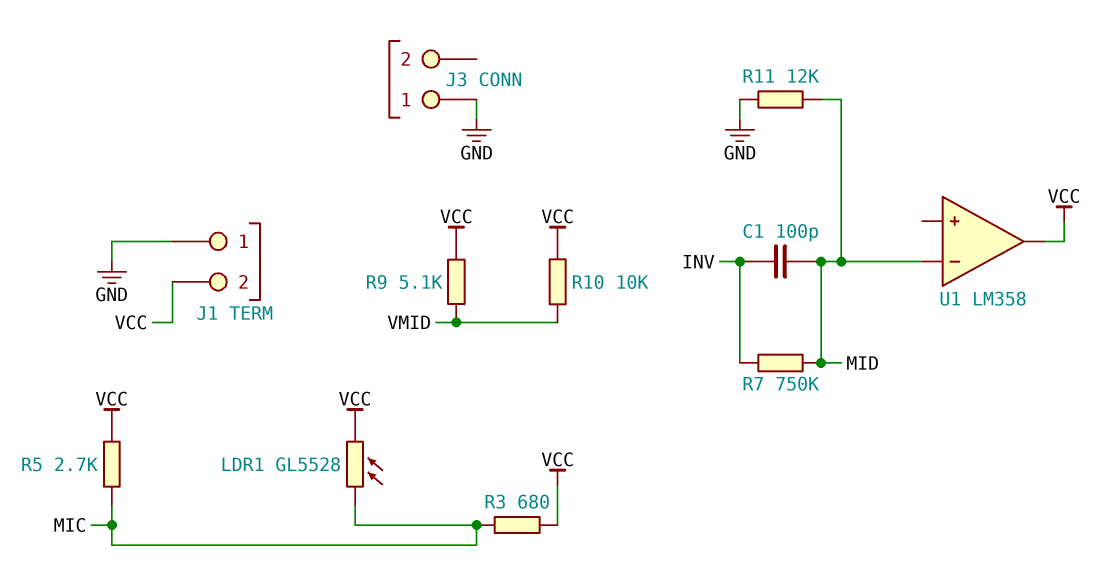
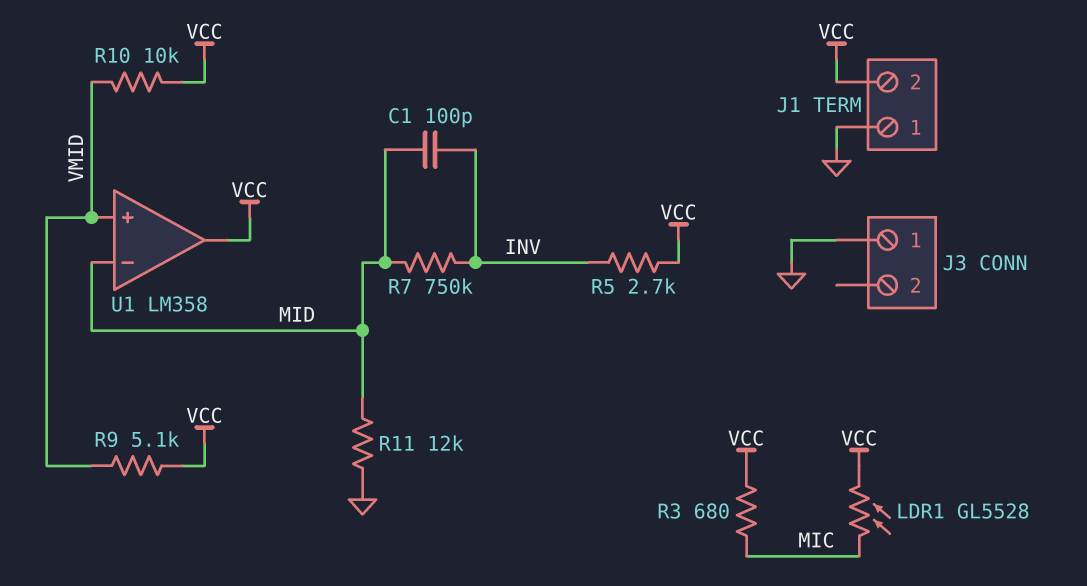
R5: 2.7k (MIC, VCC) -> 2.7k (INV, VCC)
U1 pin in+: none -> VMID

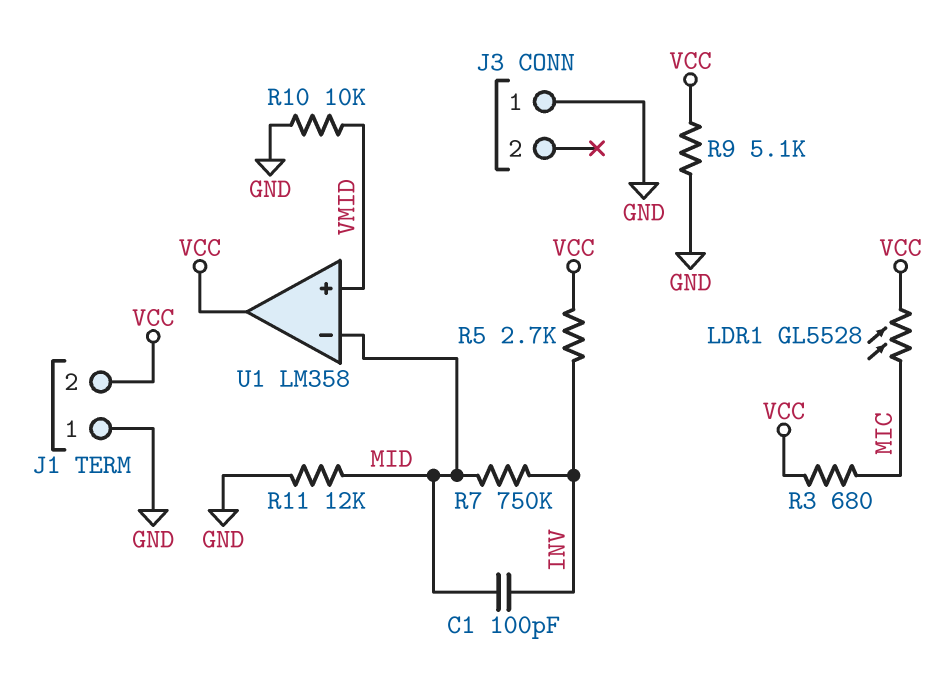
R9: 5.1k (VCC, VMID) -> 5.1k (GND, VCC)
R10: 10k (VCC, VMID) -> 10k (GND, VMID)

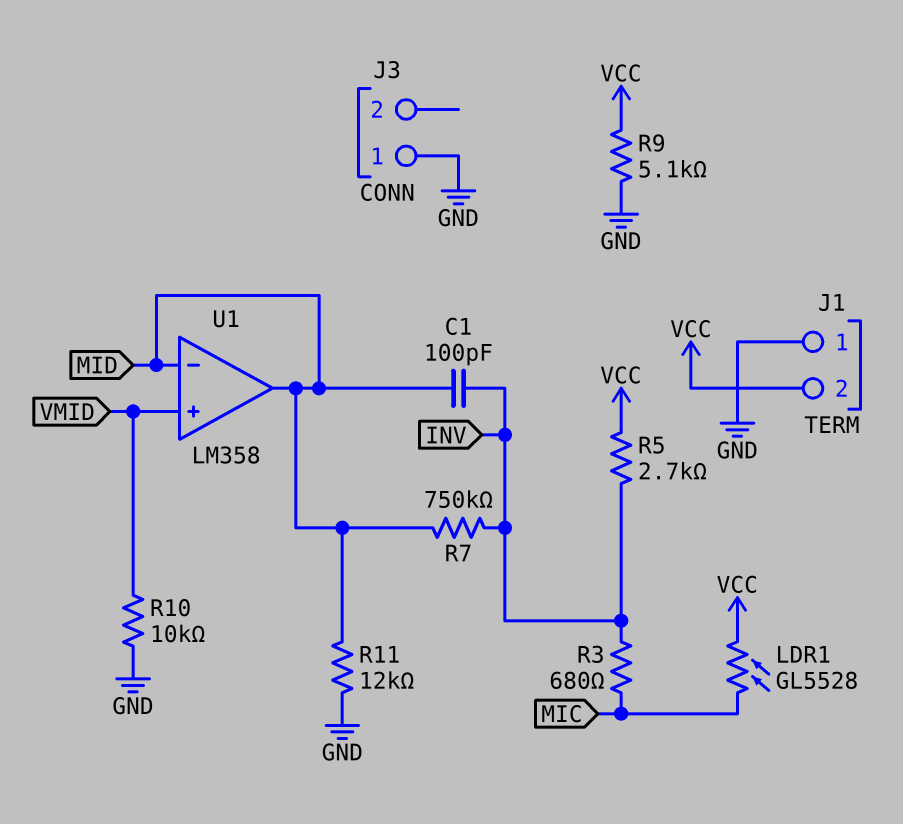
R3: 680 (MIC, VCC) -> 680 (INV, MIC)
U1 pin out: VCC -> MID

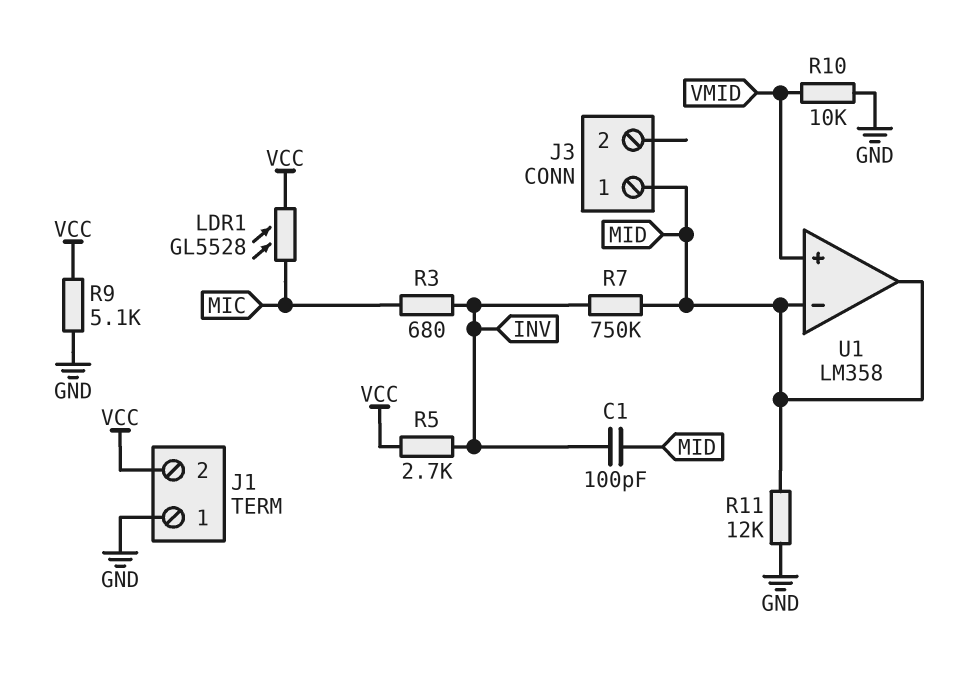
J3 pin 1: GND -> MID

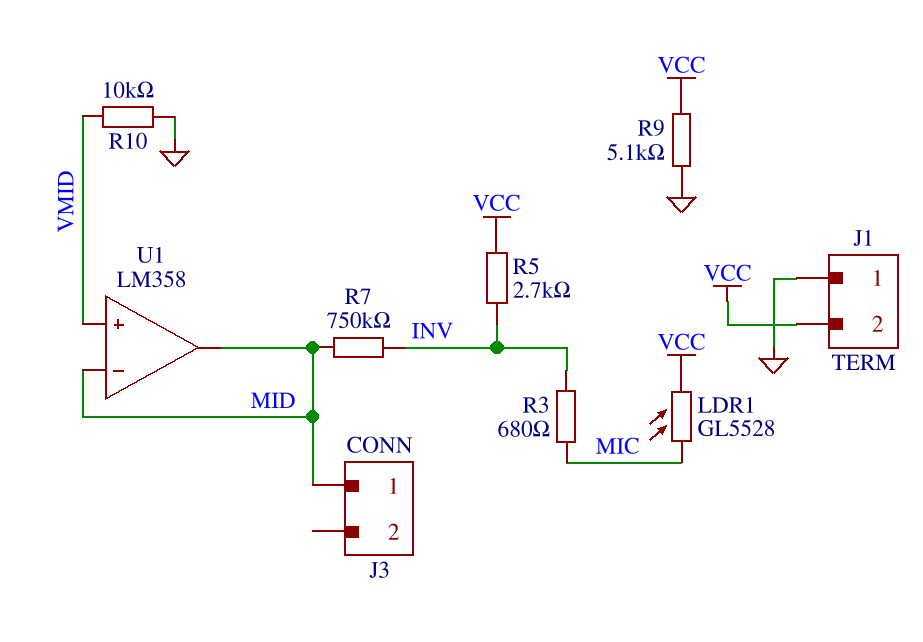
C1: 100pF (INV, MID) -> none
R11: 12k (GND, MID) -> none

